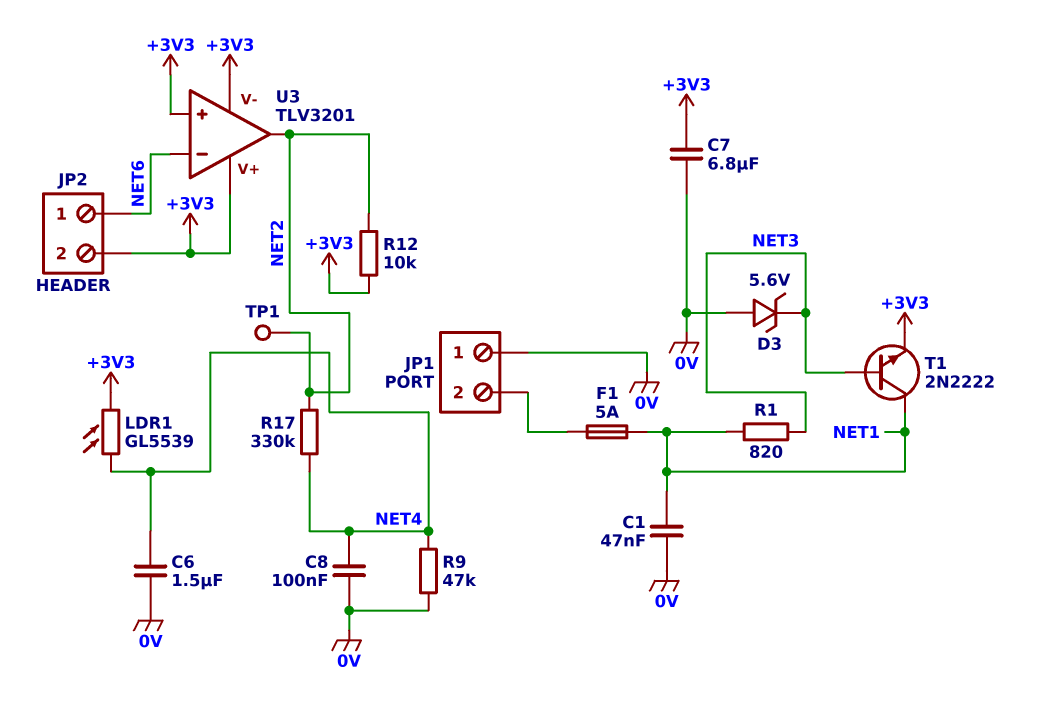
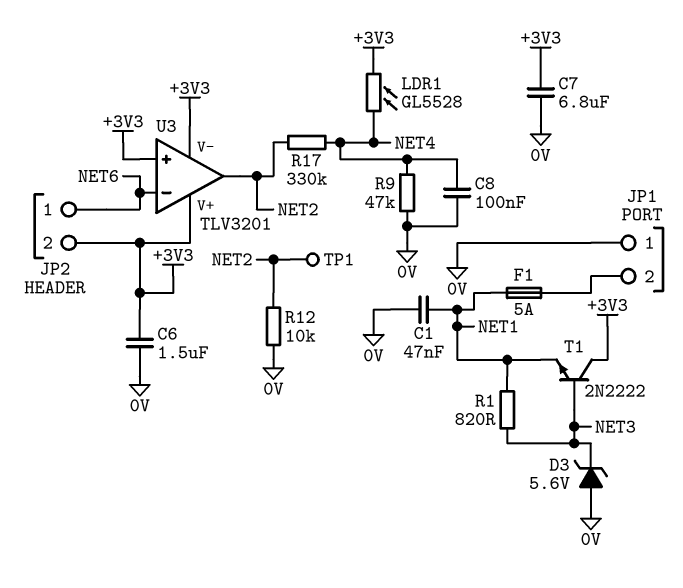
C6: 1.5uF (0V, NET4) -> 1.5uF (+3V3, 0V)
LDR1: GL5539 (+3V3, NET4) -> GL5528 (+3V3, NET4)
R12: 10k (+3V3, NET2) -> 10k (0V, NET2)
T1: NPN 2N2222 (B NET3, C NET1, E +3V3) -> NPN 2N2222 (B NET3, C +3V3, E NET1)

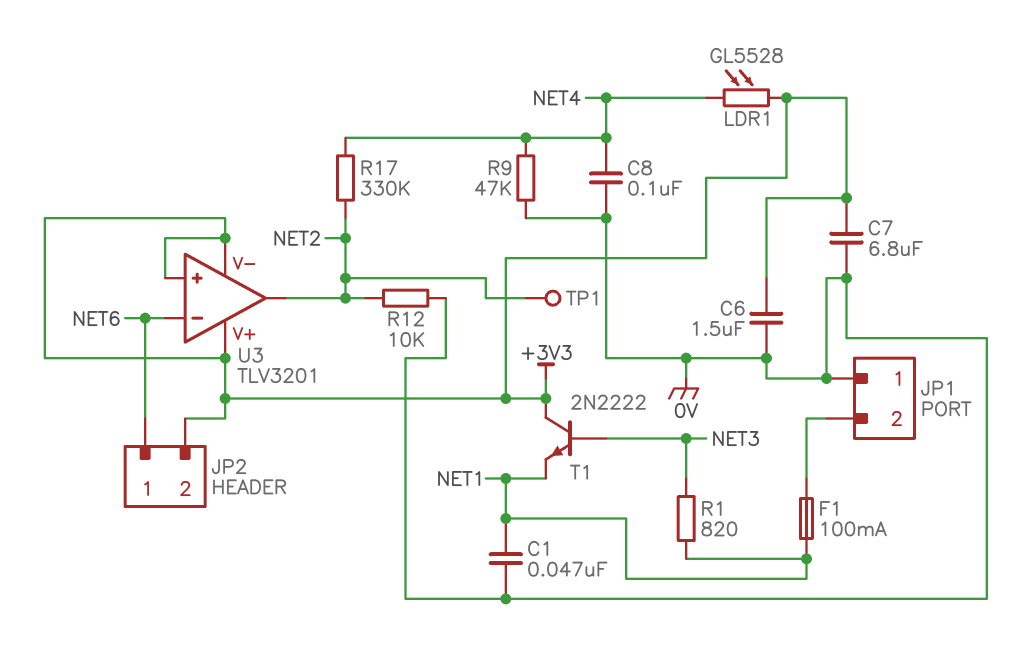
D3: zener 5.6V (A 0V, K NET3) -> none
F1: 5A (JP1/2, NET1) -> 100mA (JP1/2, NET1)

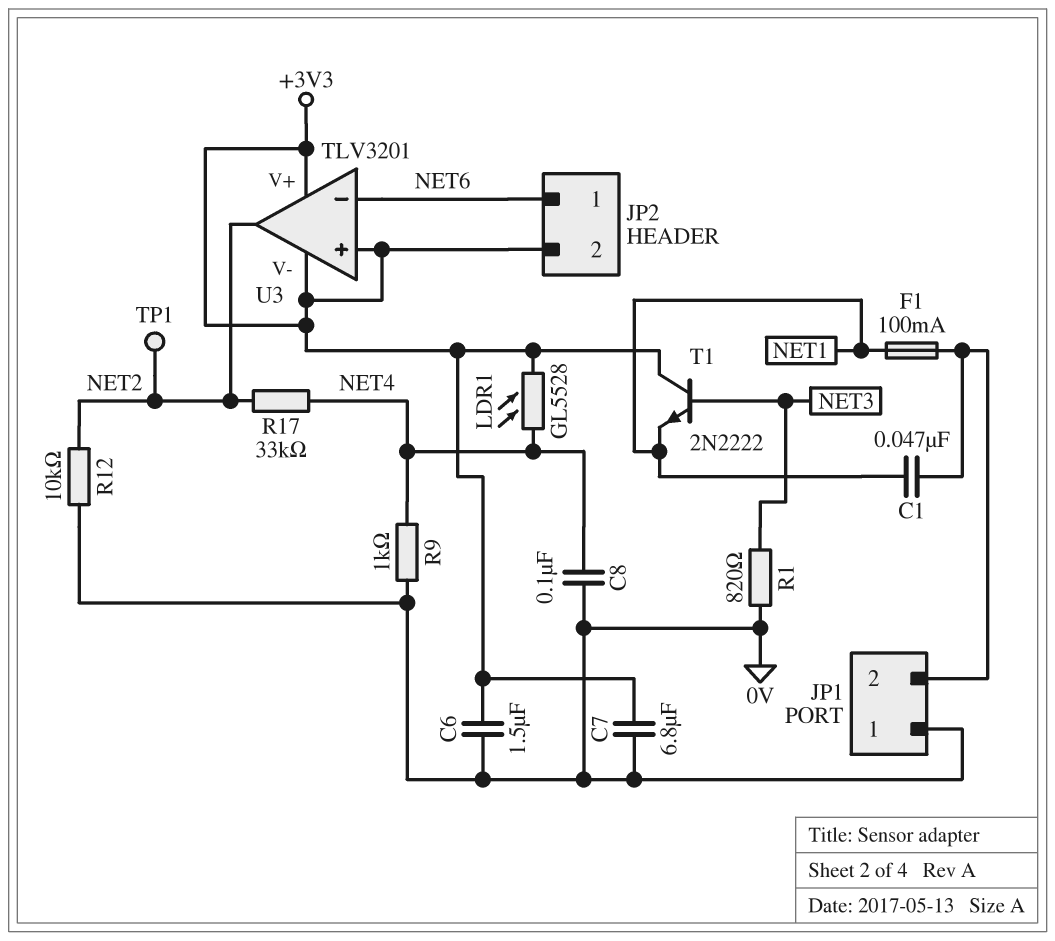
C1: 47nF (0V, NET1) -> 47nF (JP1/2, NET1)
R1: 820 (NET1, NET3) -> 820 (0V, NET3)
R9: 47k (0V, NET4) -> 1k (0V, NET4)
R17: 330k (NET2, NET4) -> 33k (NET2, NET4)

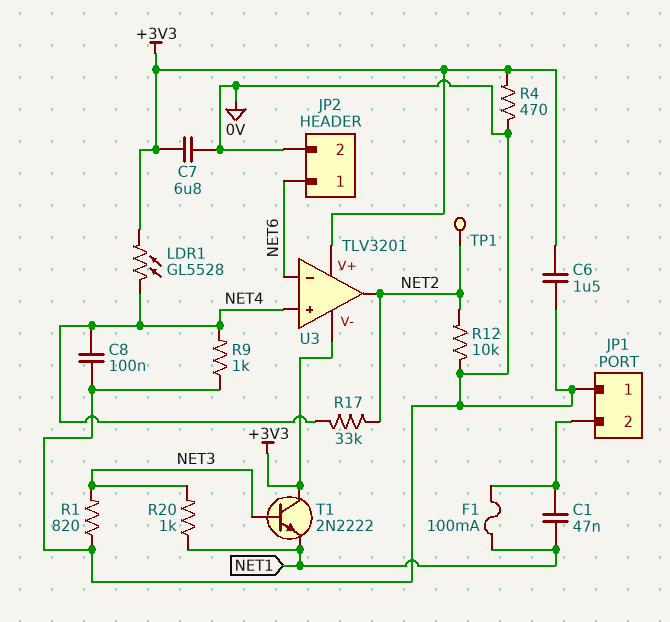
JP2 pin 2: +3V3 -> 0V
R4: none -> 470 (+3V3, 0V)
R20: none -> 1k (NET1, NET3)
U3 pin in+: +3V3 -> NET4

